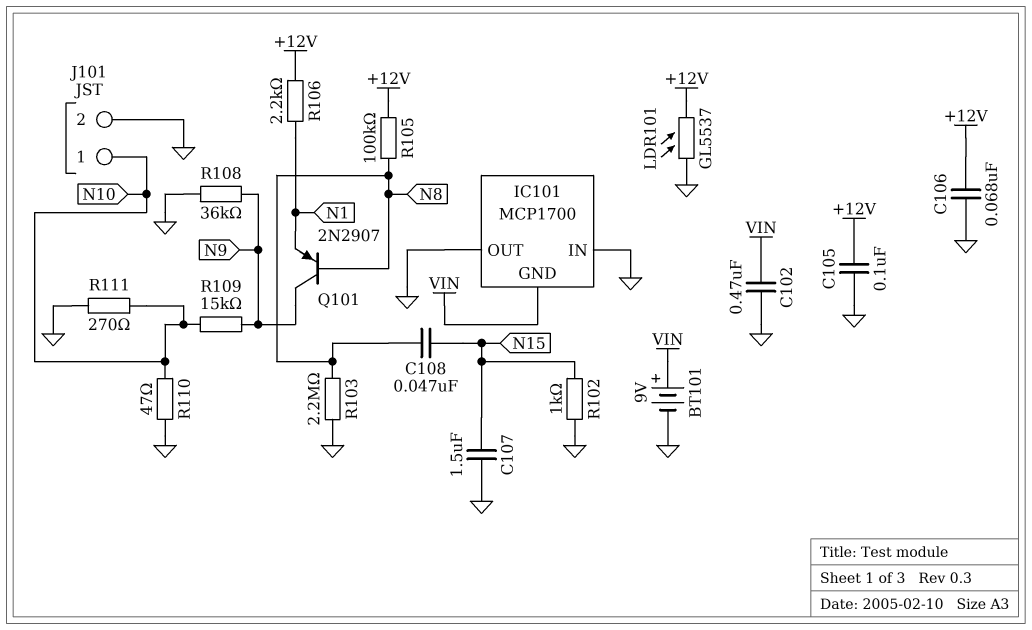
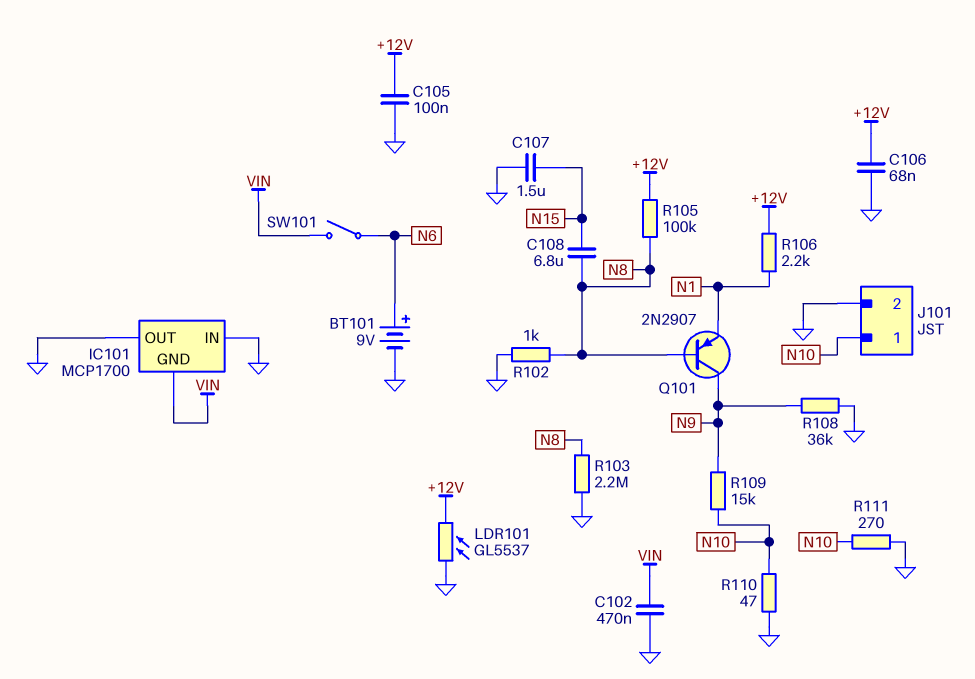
BT101: 9V (plus VIN, minus GND) -> 9V (plus N6, minus GND)
C108: 47nF (N8, N15) -> 6.8uF (N8, N15)
R102: 1k (GND, N15) -> 1k (GND, N8)
SW101: none -> switch (N6, VIN)

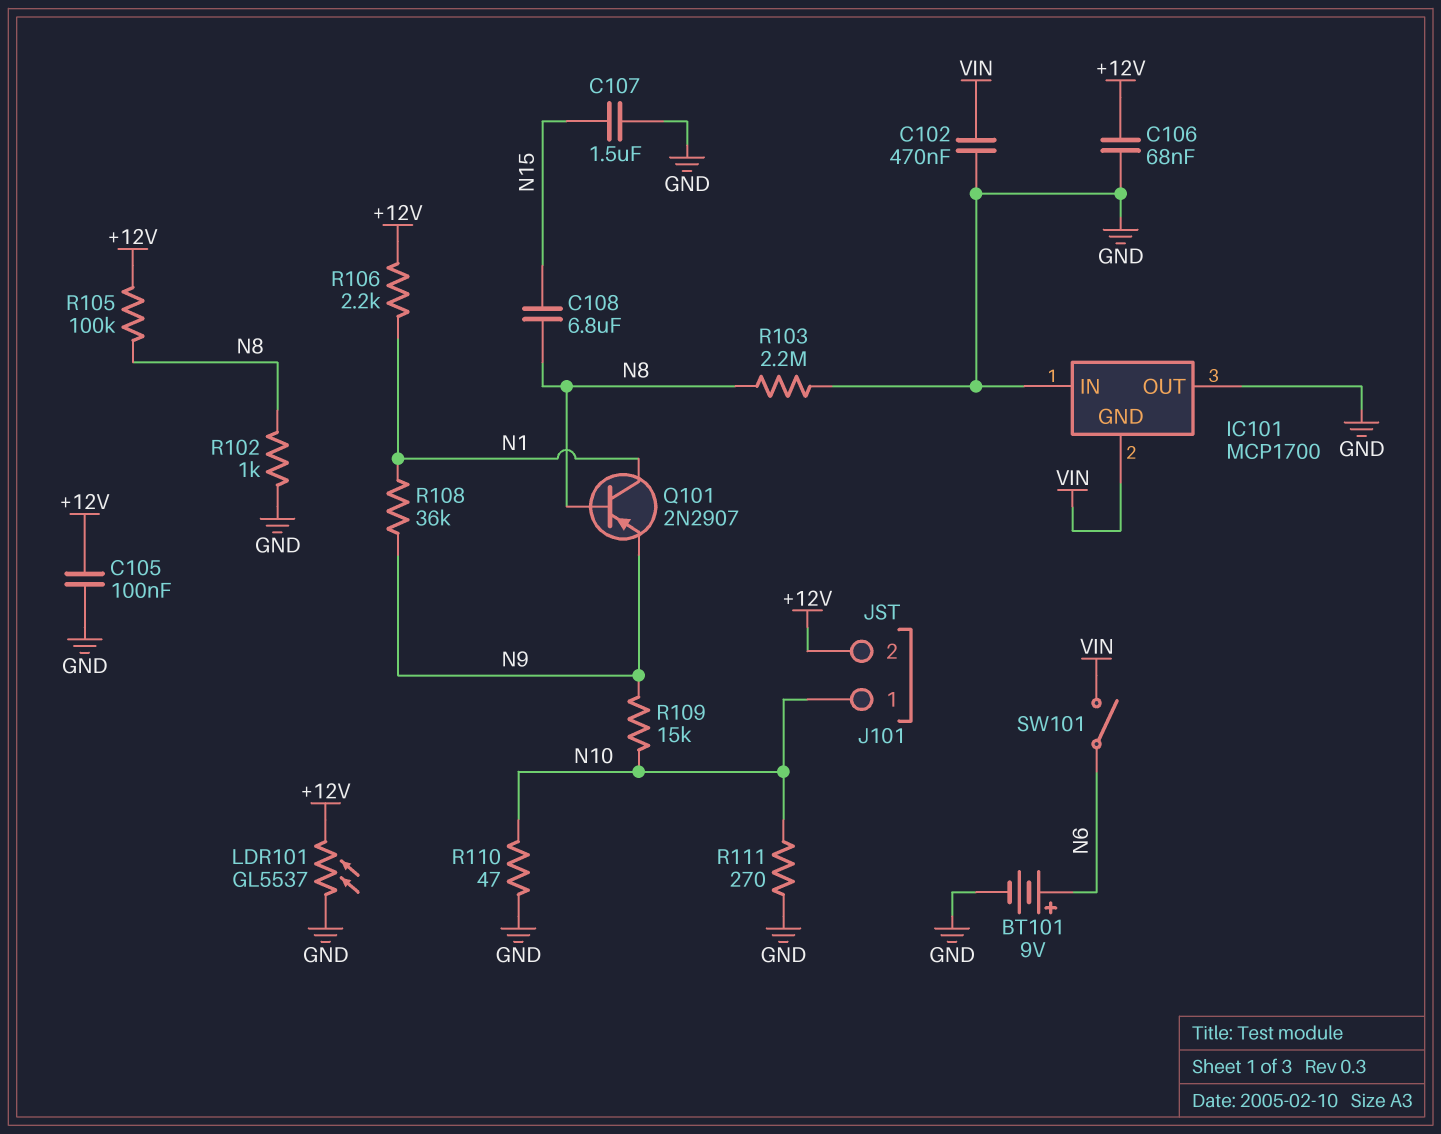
J101 pin 2: GND -> +12V
Q101: PNP 2N2907 (B N8, C N9, E N1) -> PNP 2N2907 (B N8, C N1, E N9)
R108: 36k (GND, N9) -> 36k (N1, N9)

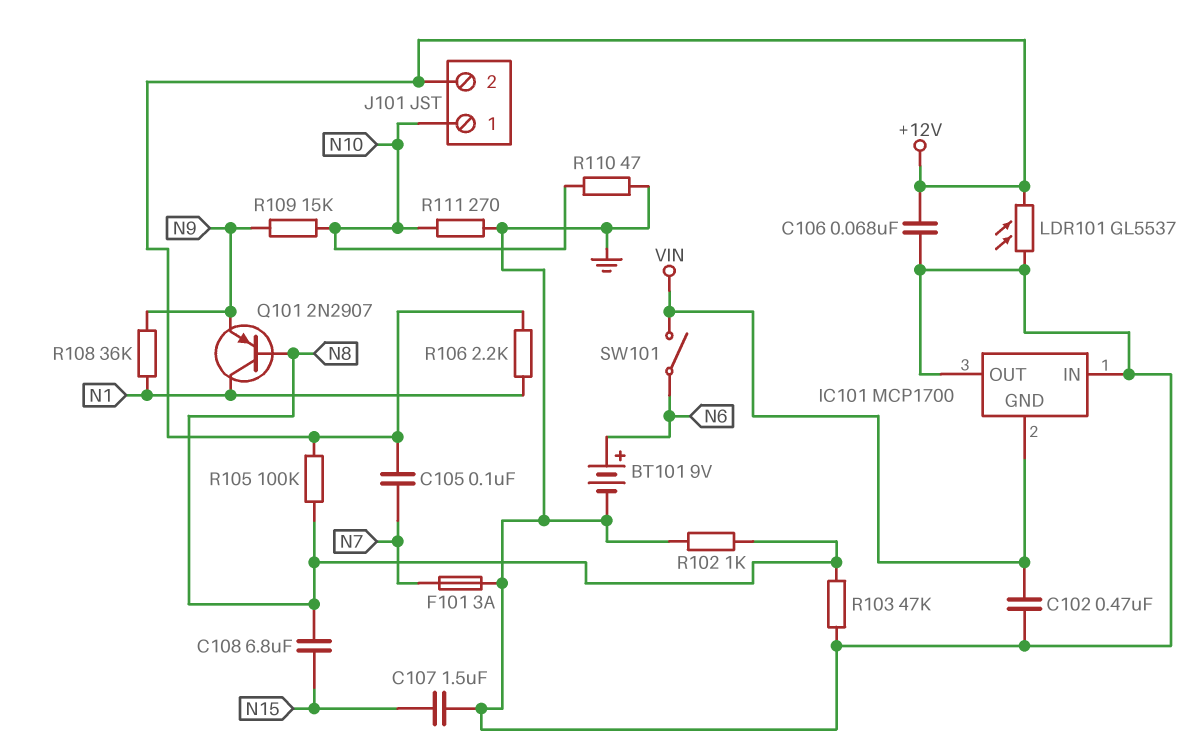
C105: 100nF (+12V, GND) -> 100nF (+12V, N7)
F101: none -> 3A (GND, N7)
R103: 2.2M (GND, N8) -> 47k (GND, N8)

